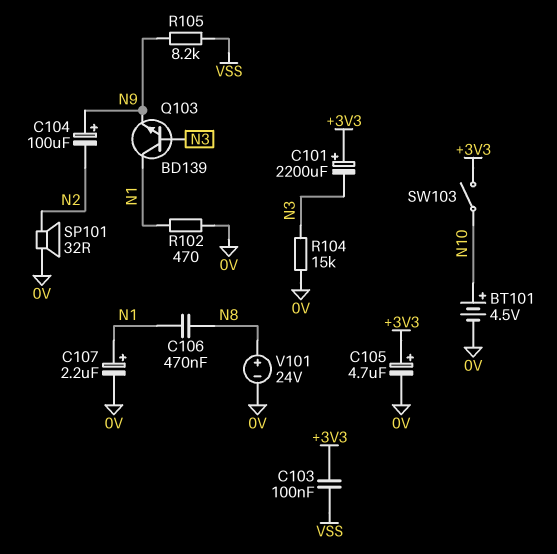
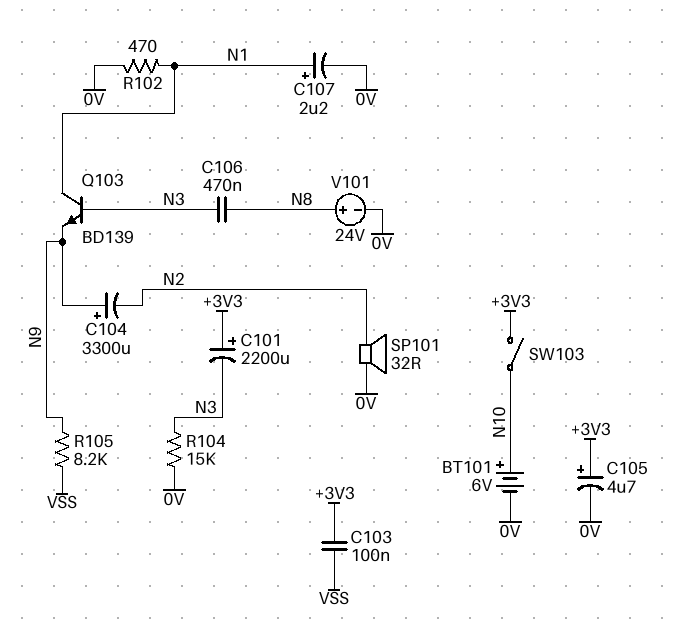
BT101: 4.5V (plus N10, minus 0V) -> 6V (plus N10, minus 0V)
C104: 100uF (plus N9, minus N2) -> 3300uF (plus N9, minus N2)
C106: 470nF (N1, N8) -> 470nF (N3, N8)

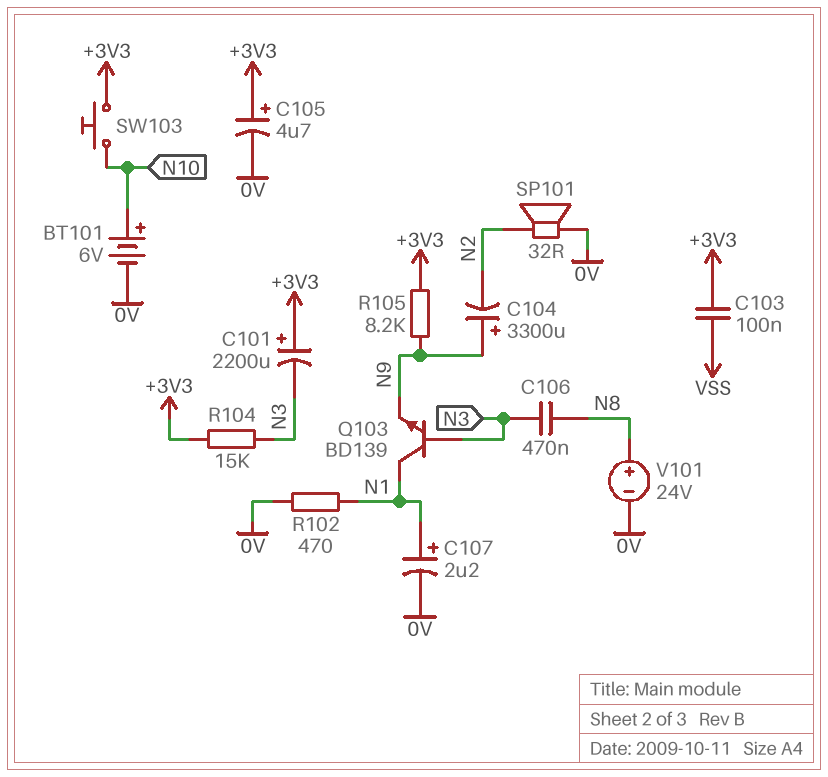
R104: 15k (0V, N3) -> 15k (+3V3, N3)
R105: 8.2k (N9, VSS) -> 8.2k (+3V3, N9)
SW103: switch (+3V3, N10) -> button (+3V3, N10)

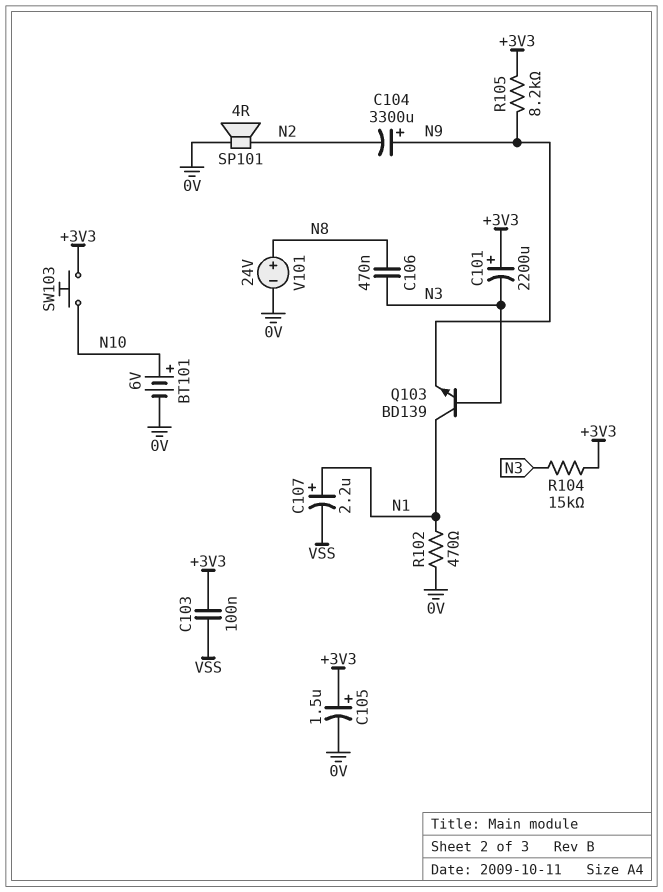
C105: 4.7uF (plus +3V3, minus 0V) -> 1.5uF (plus +3V3, minus 0V)
C107: 2.2uF (plus N1, minus 0V) -> 2.2uF (plus N1, minus VSS)
SP101: speaker 32R (0V, N2) -> speaker 4R (0V, N2)

